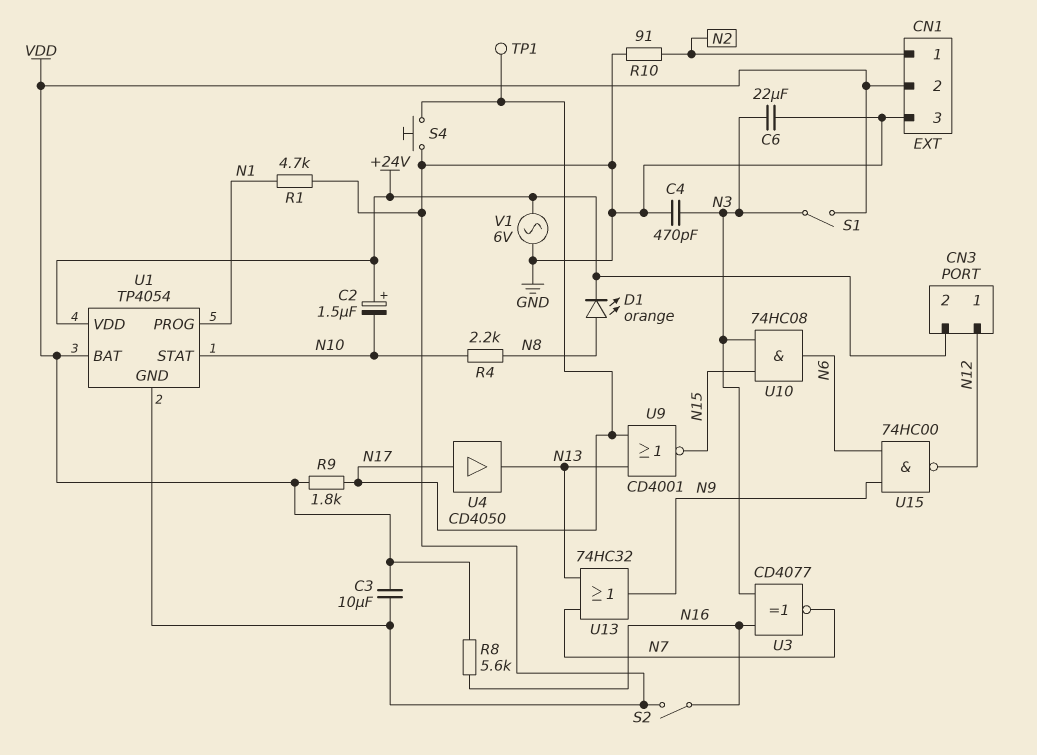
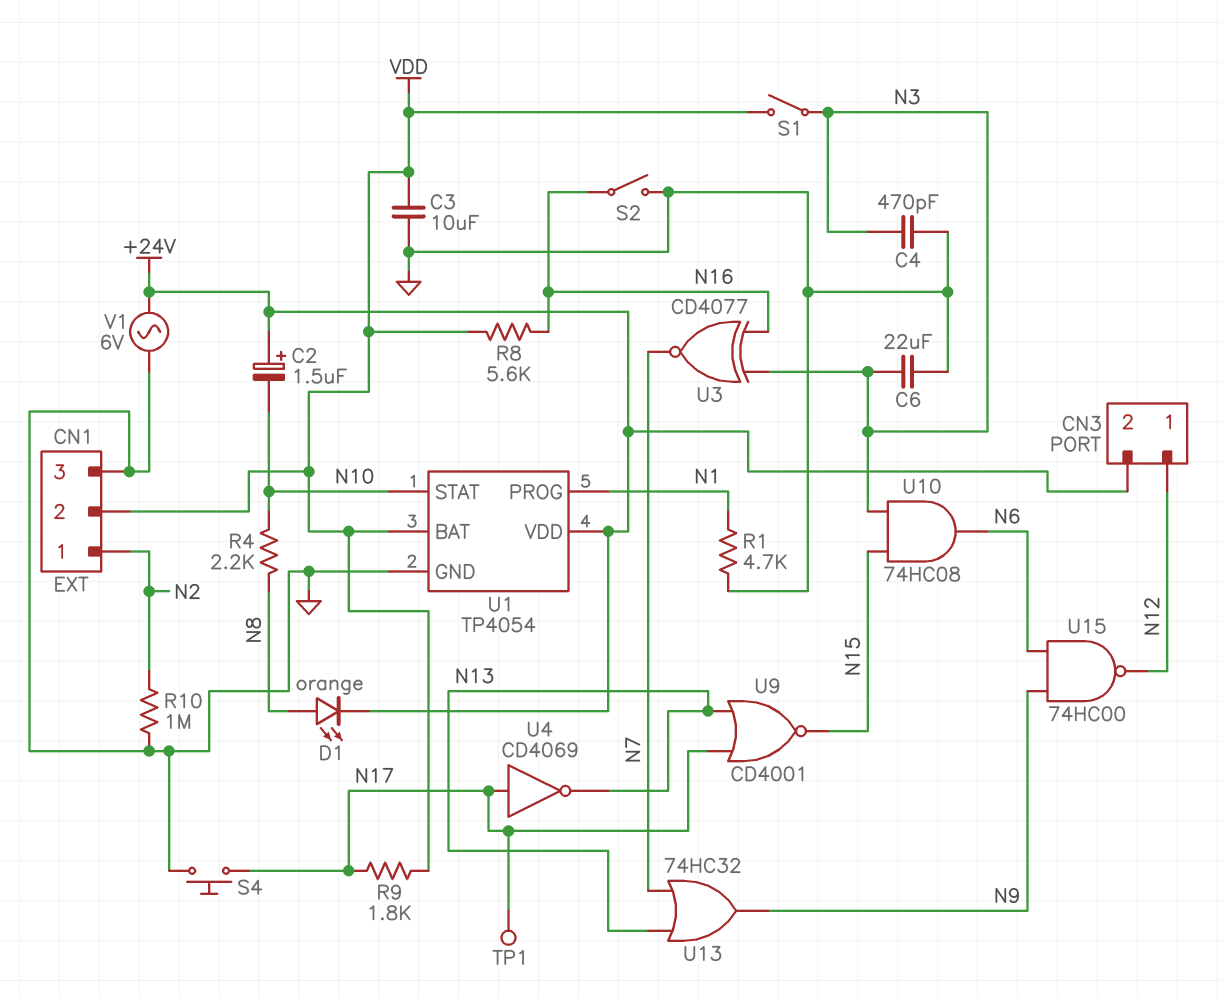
R10: 91 (GND, N2) -> 1M (GND, N2)
U4: buffer CD4050 (in N17, out N13) -> NOT CD4069 (in N17, out N13)

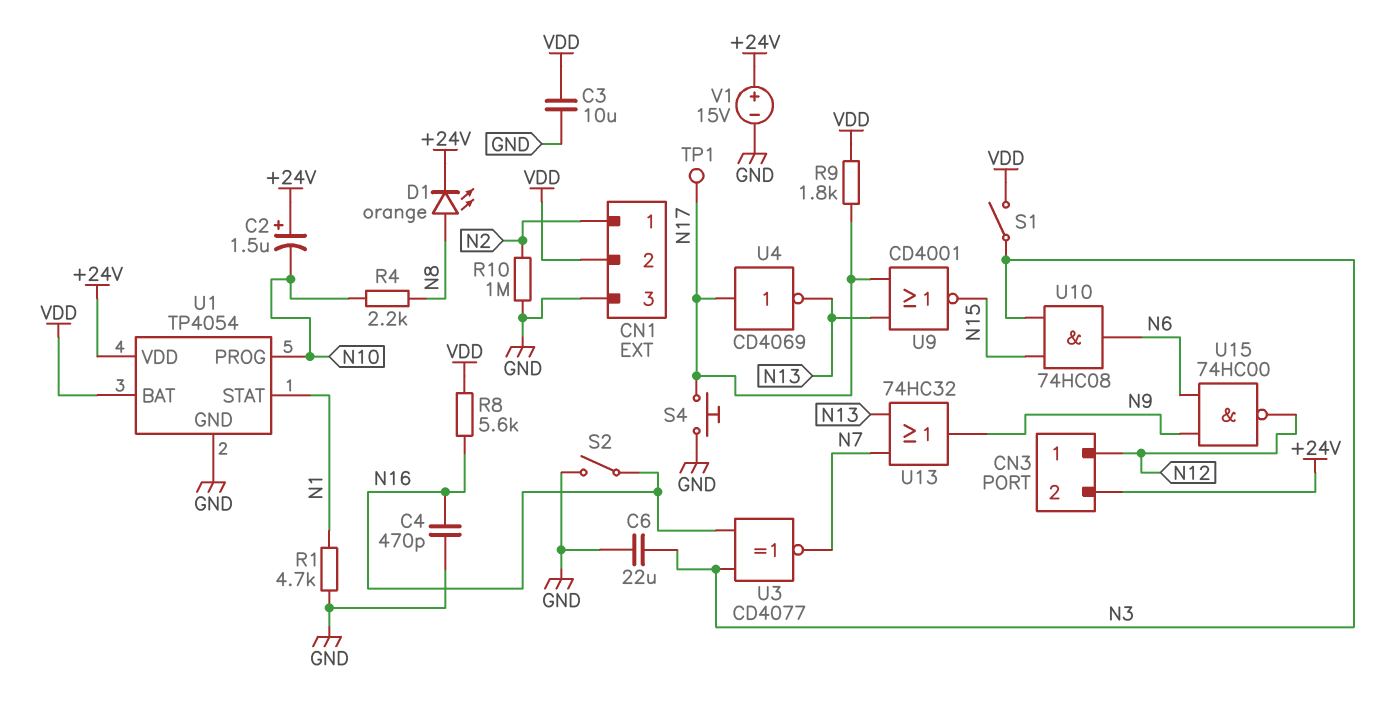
C4: 470pF (GND, N3) -> 470pF (GND, N16)
U1 pin PROG: N1 -> N10
U1 pin STAT: N10 -> N1
V1: AC 6V (+24V, GND) -> 15V (plus +24V, minus GND)

